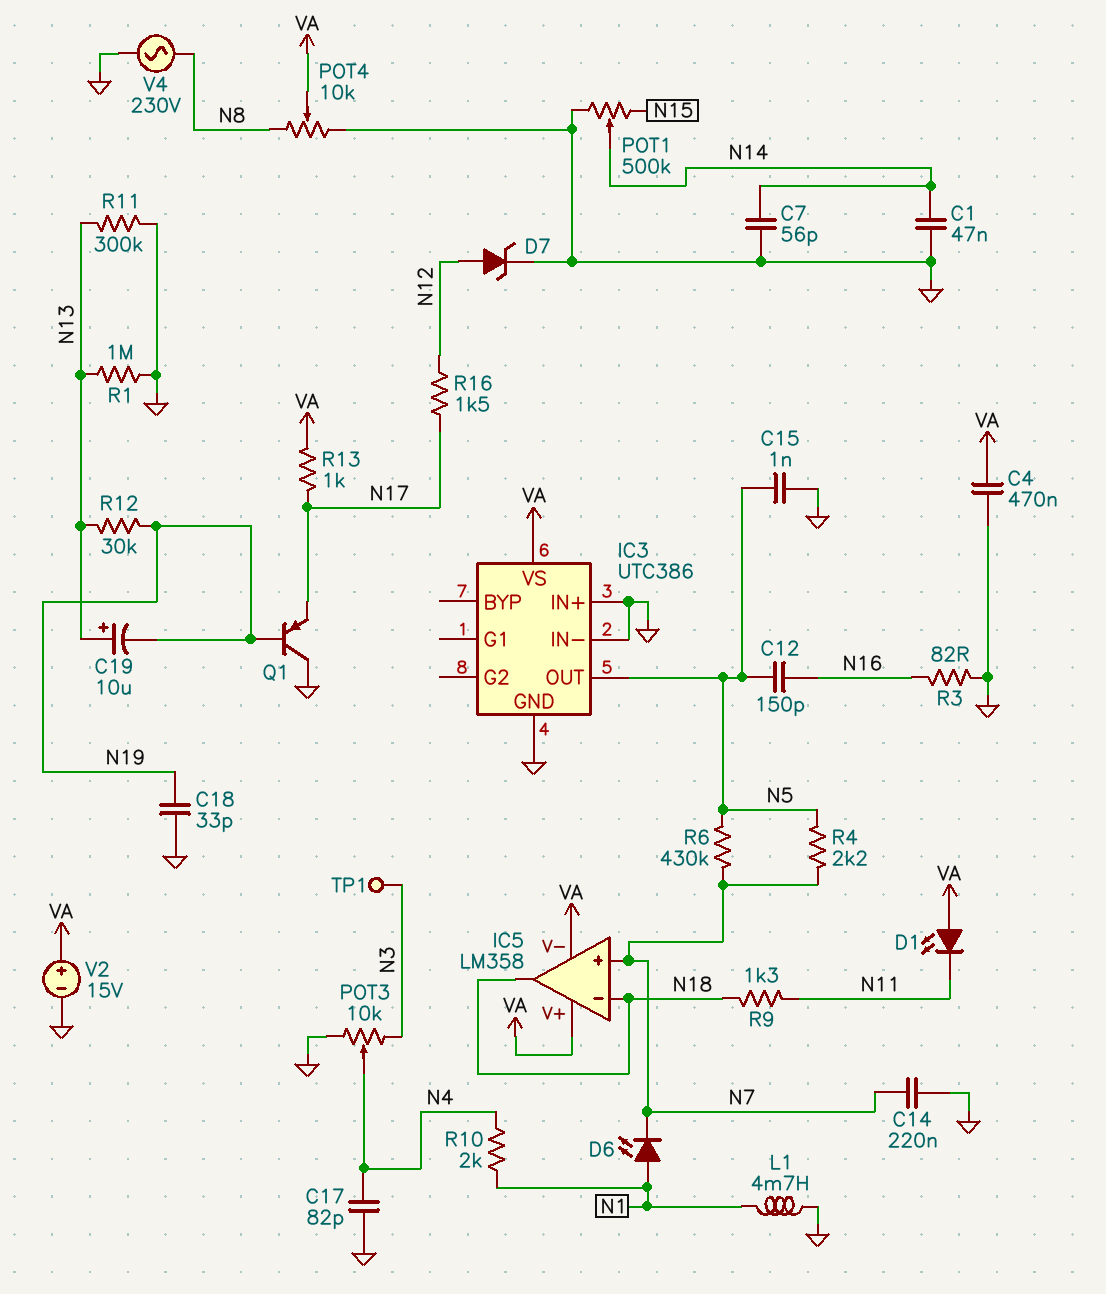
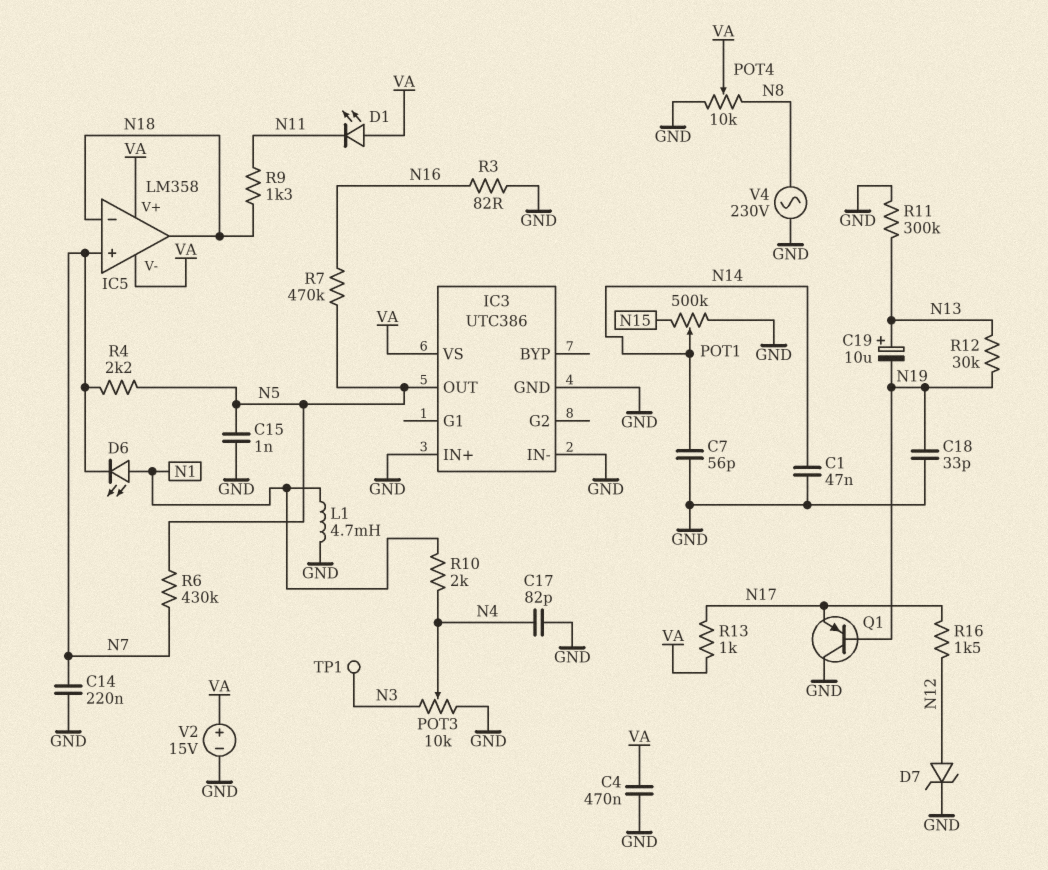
C12: 150pF (N5, N16) -> none
R1: 1M (GND, N13) -> none
R7: none -> 470k (N5, N16)

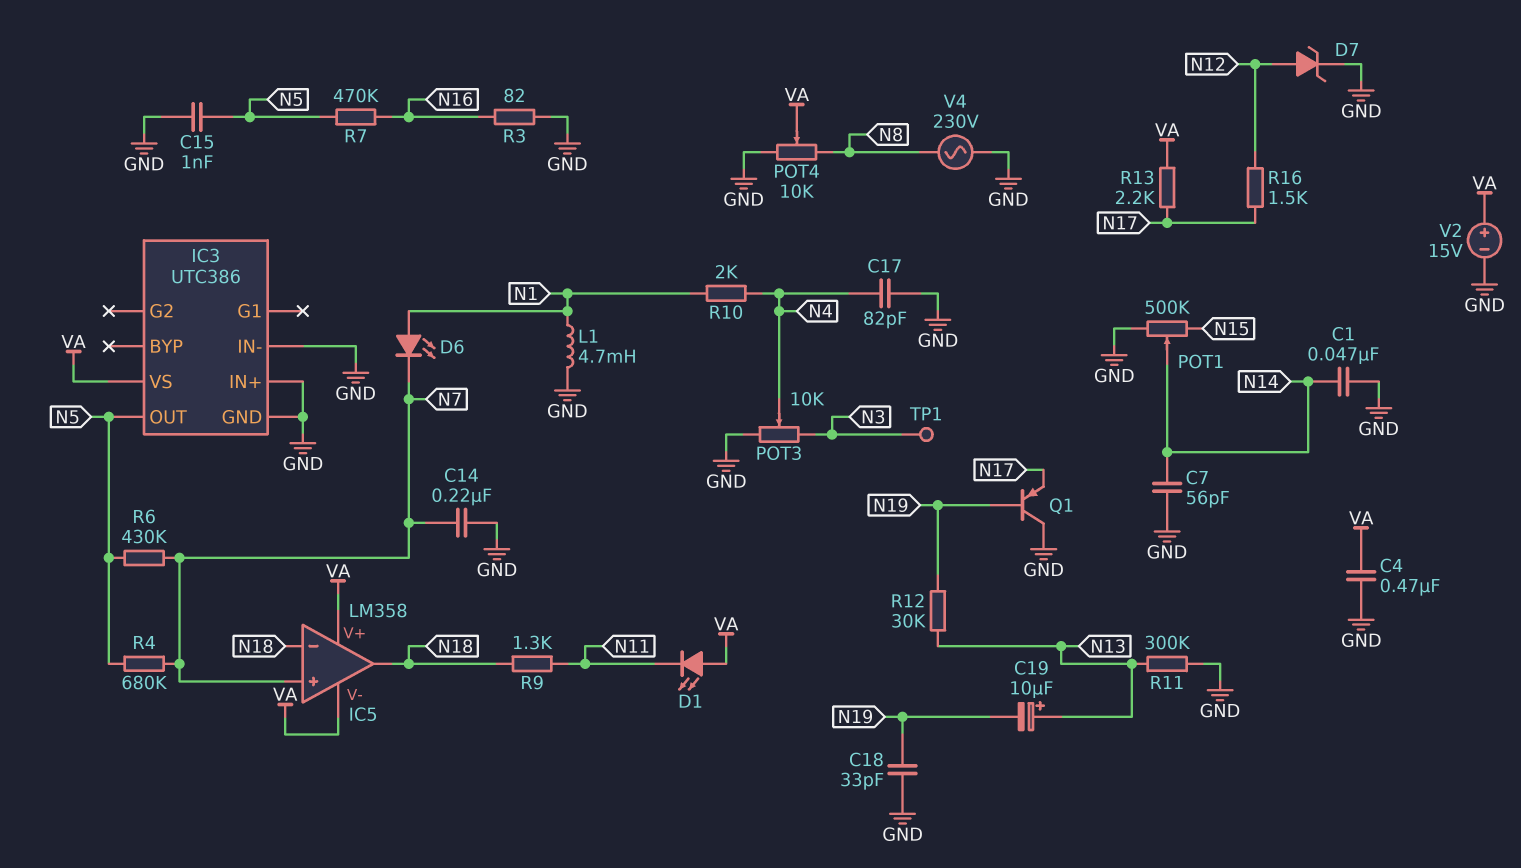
R4: 2.2k (N5, N7) -> 680k (N5, N7)
R13: 1k (N17, VA) -> 2.2k (N17, VA)

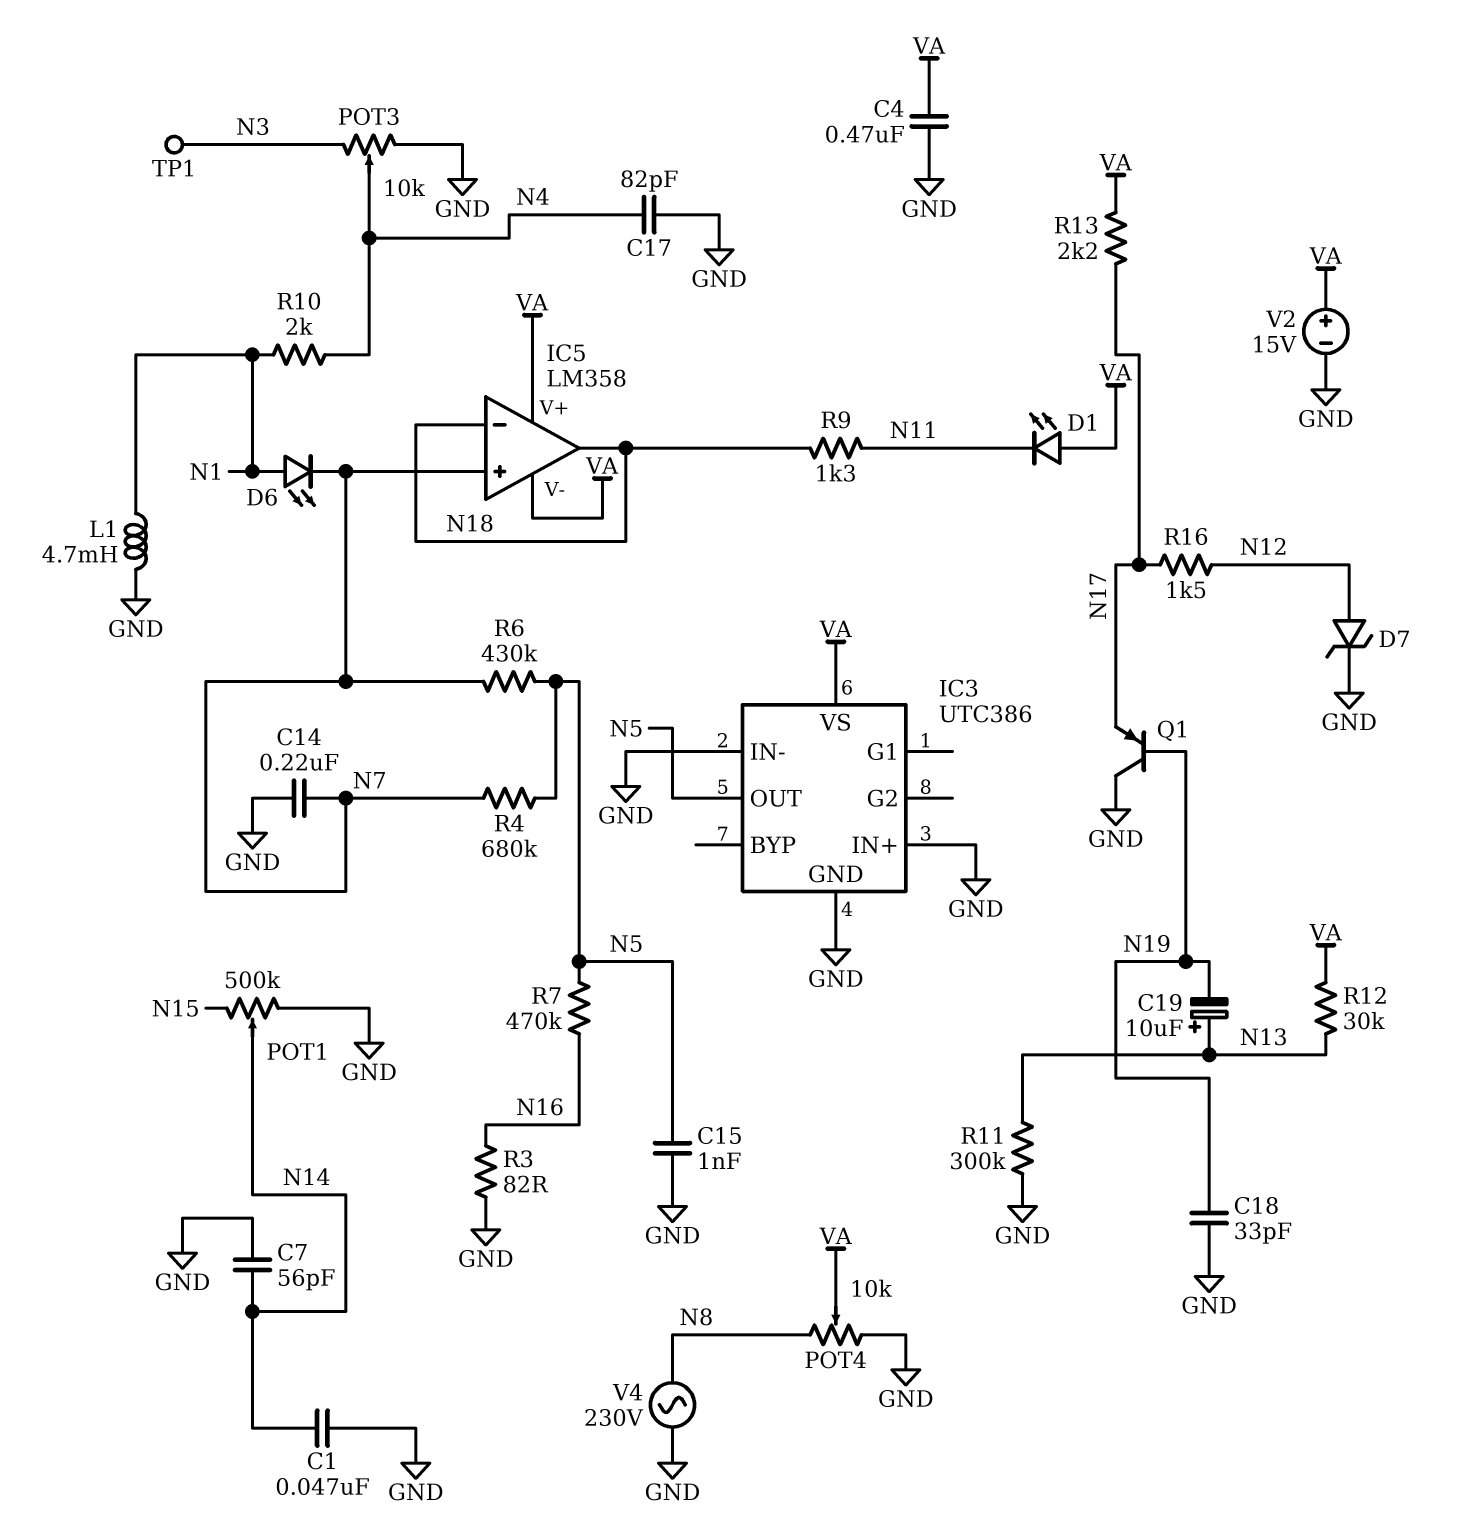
R12: 30k (N13, N19) -> 30k (N13, VA)

